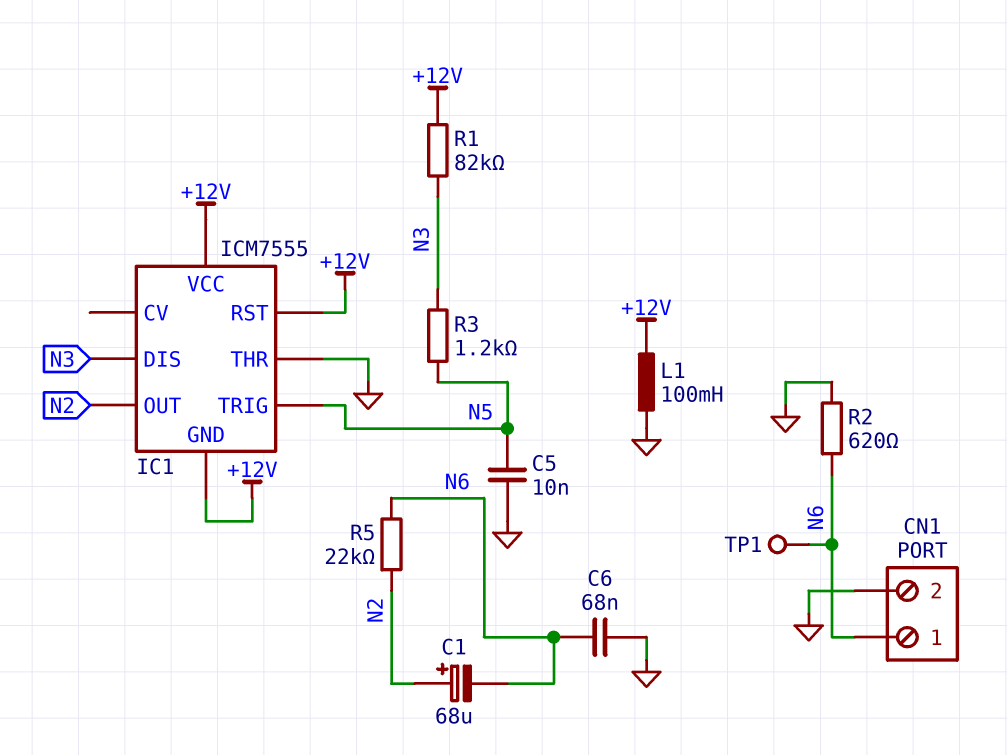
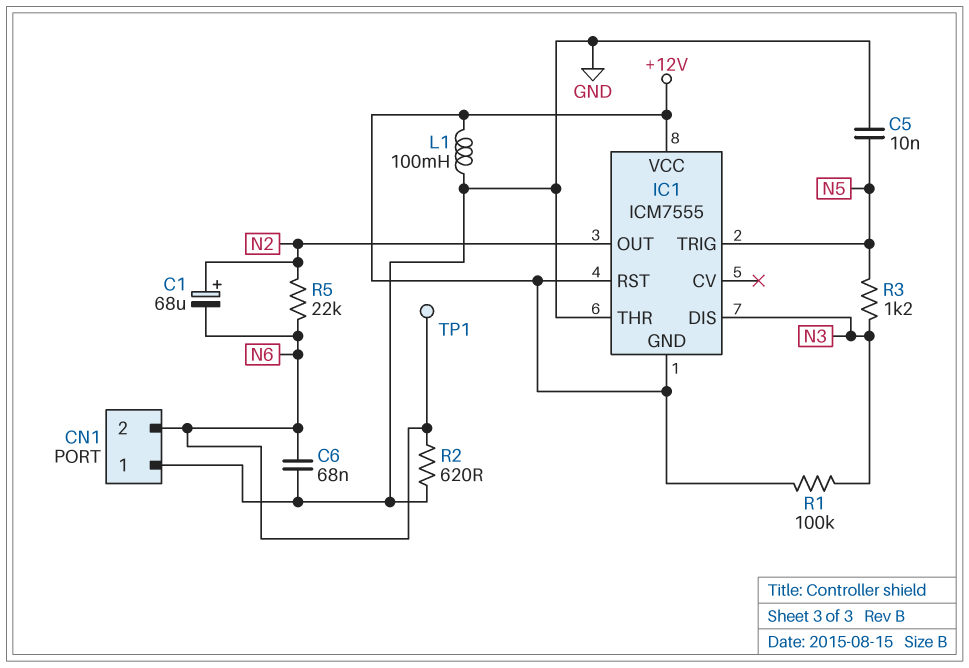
CN1 pin 1: N6 -> GND
CN1 pin 2: GND -> N6
R1: 82k (+12V, N3) -> 100k (+12V, N3)

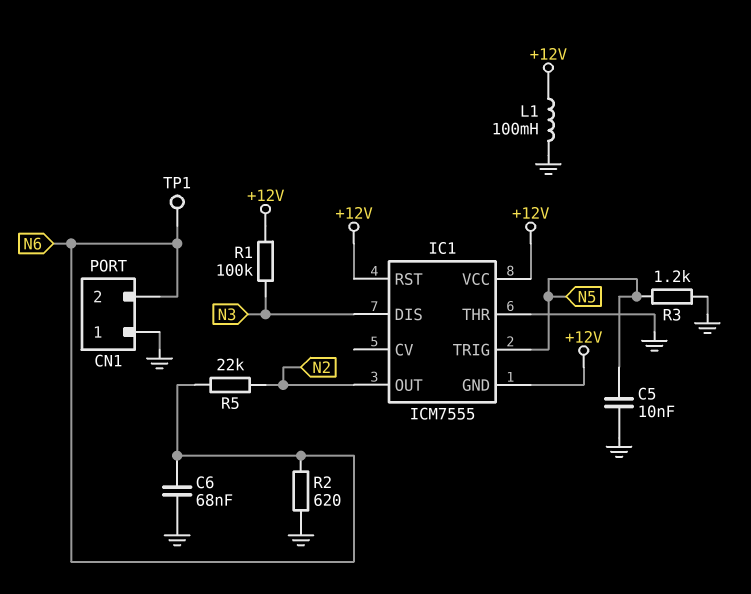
C1: 68uF (plus N2, minus N6) -> none
R3: 1.2k (N3, N5) -> 1.2k (GND, N5)

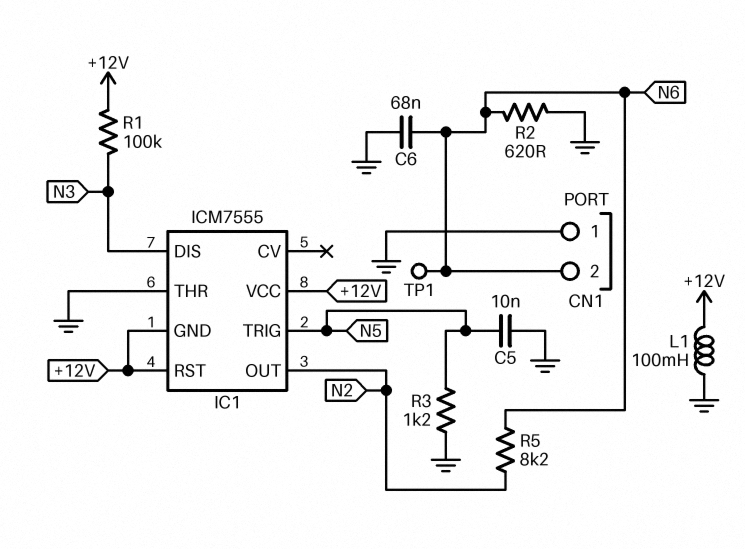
R5: 22k (N2, N6) -> 8.2k (N2, N6)

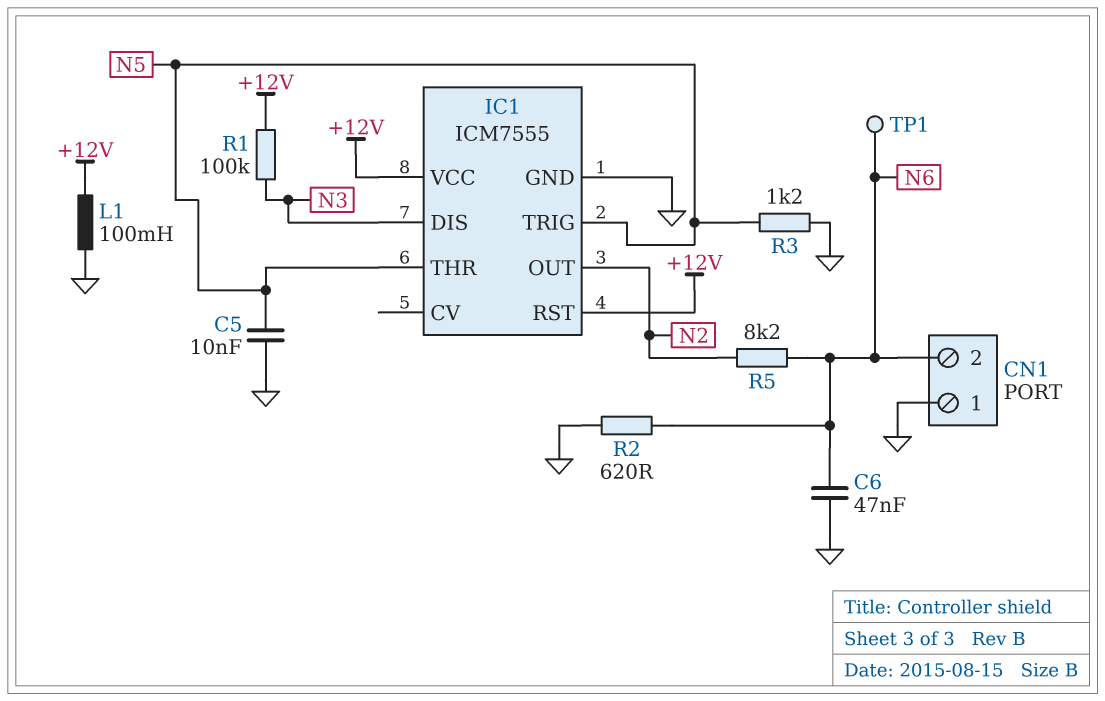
C6: 68nF (GND, N6) -> 47nF (GND, N6)
IC1 pin GND: +12V -> GND
IC1 pin THR: GND -> N5

